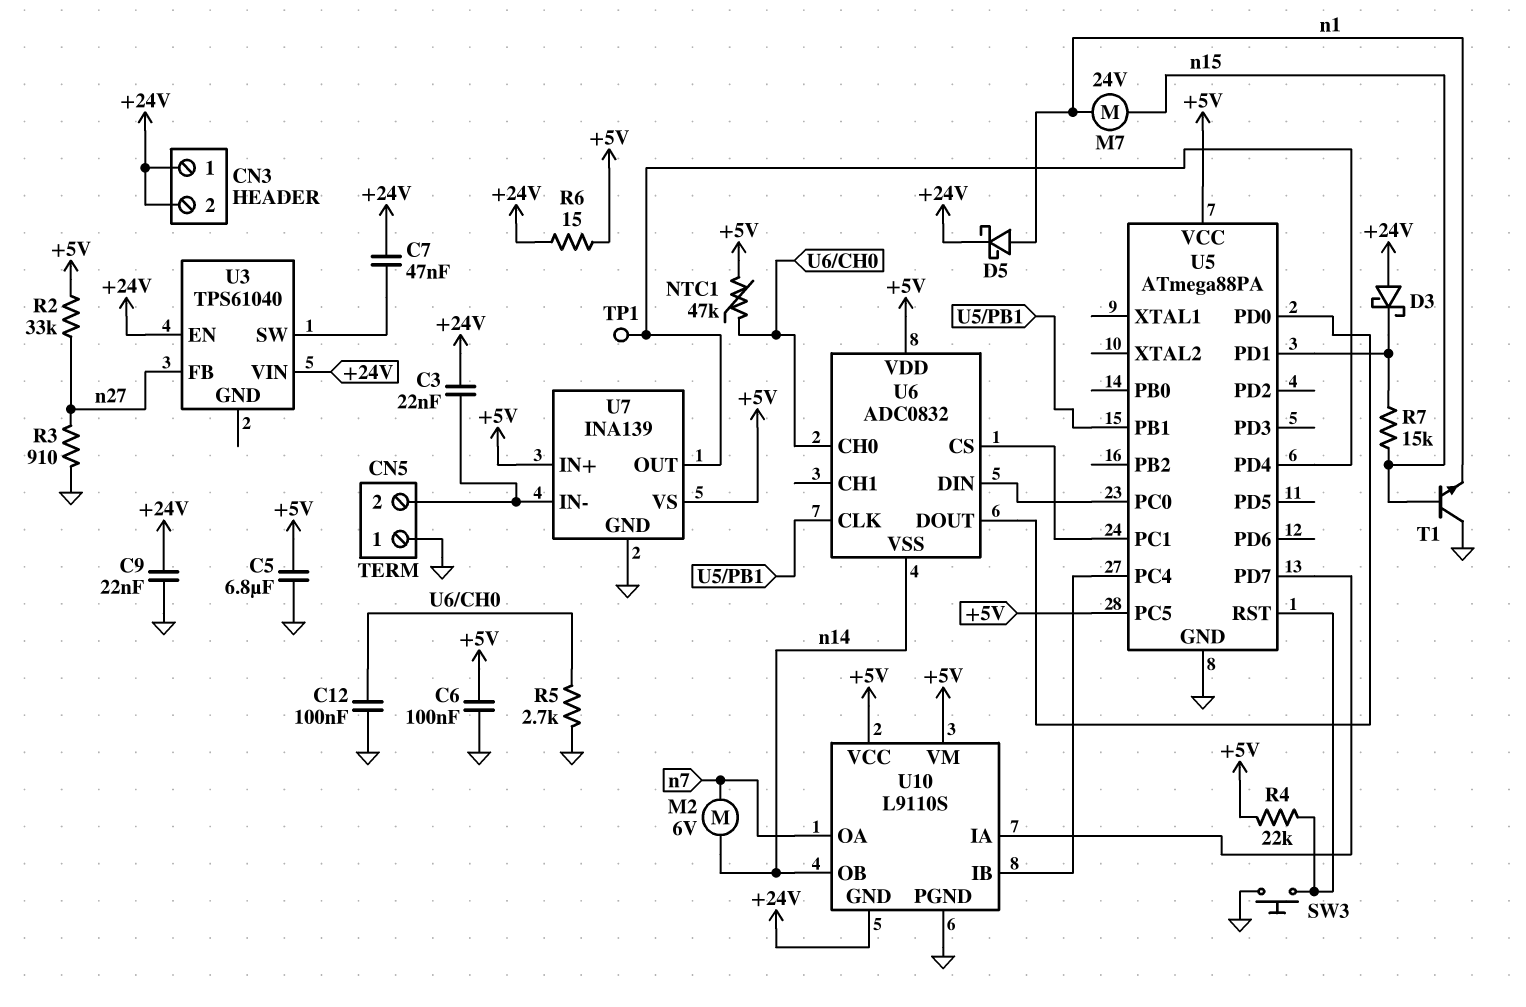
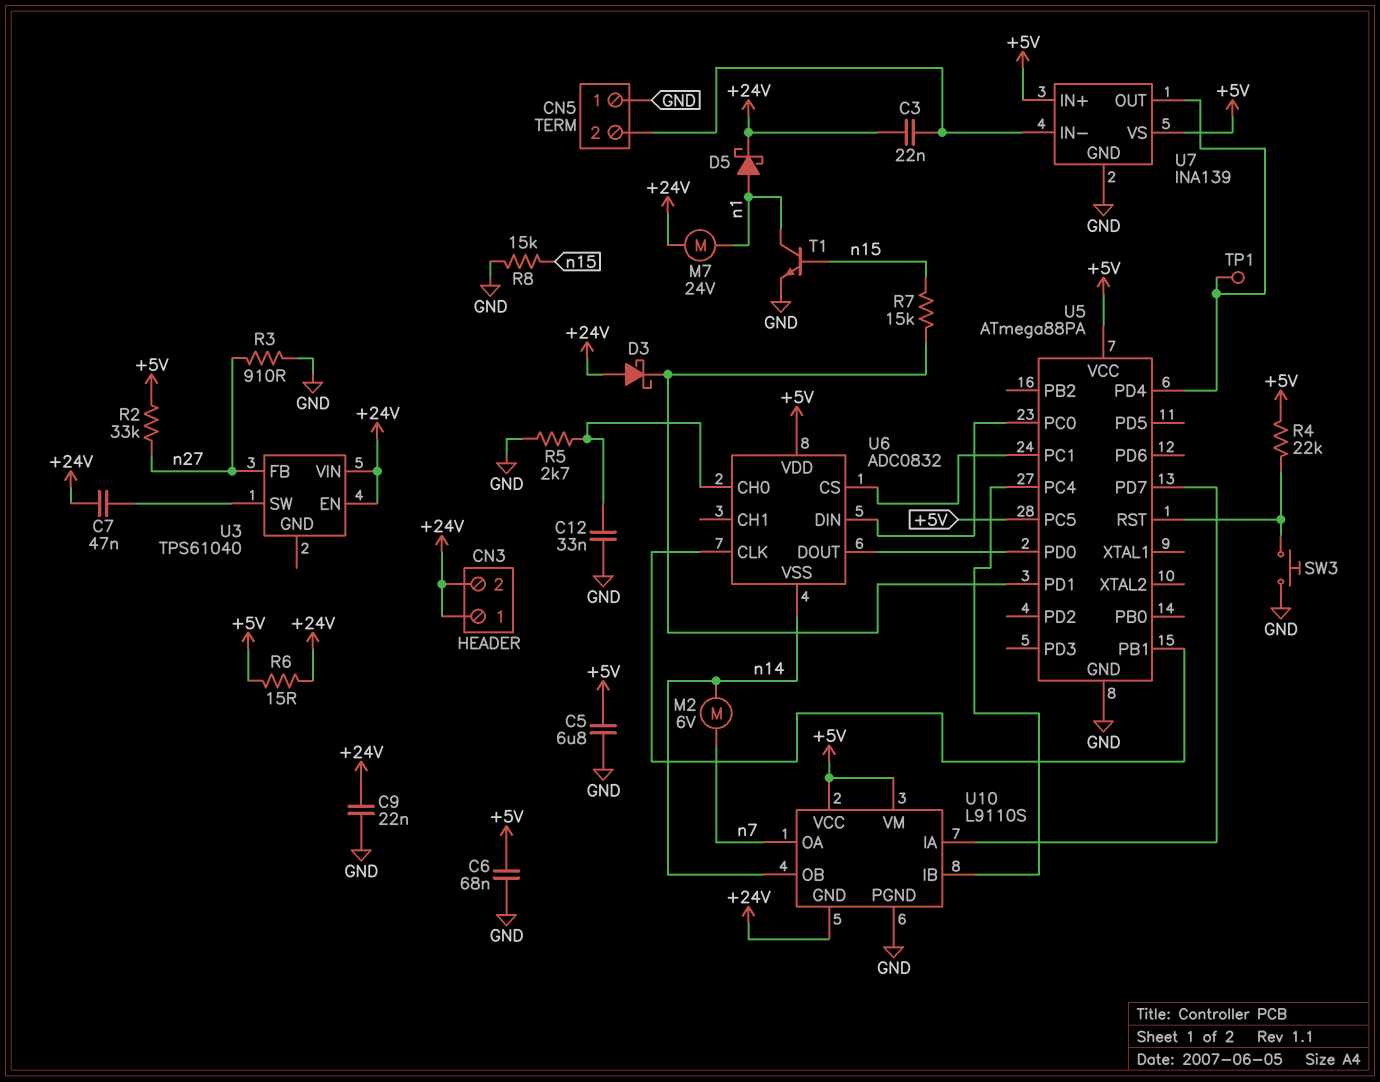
C6: 100nF (+5V, GND) -> 68nF (+5V, GND)
C12: 100nF (GND, U6/CH0) -> 33nF (GND, U6/CH0)
M7: motor 24V (n1, n15) -> motor 24V (+24V, n1)
NTC1: 47k (+5V, U6/CH0) -> none
R8: none -> 15k (GND, n15)
T1: NPN (B n15, C GND, E n1) -> NPN (B n15, C n1, E GND)

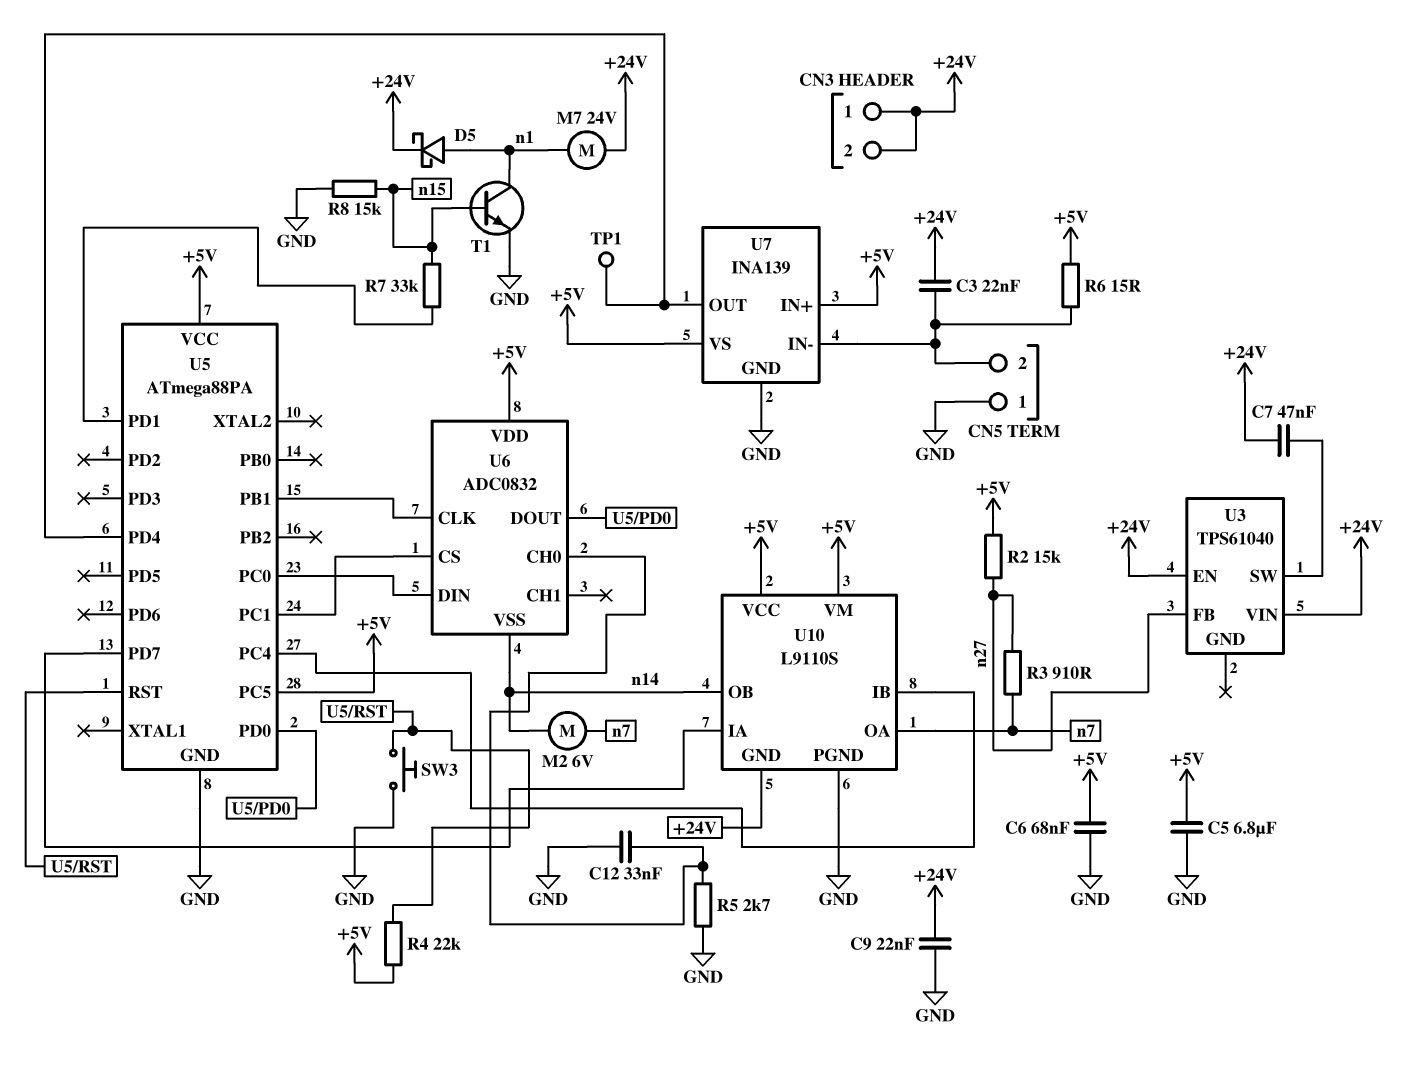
D3: schottky (A +24V, K U5/PD1) -> none
R2: 33k (+5V, n27) -> 15k (+5V, n27)
R3: 910 (GND, n27) -> 910 (n7, n27)
R6: 15 (+5V, +24V) -> 15 (+5V, CN5/2)
R7: 15k (U5/PD1, n15) -> 33k (U5/PD1, n15)

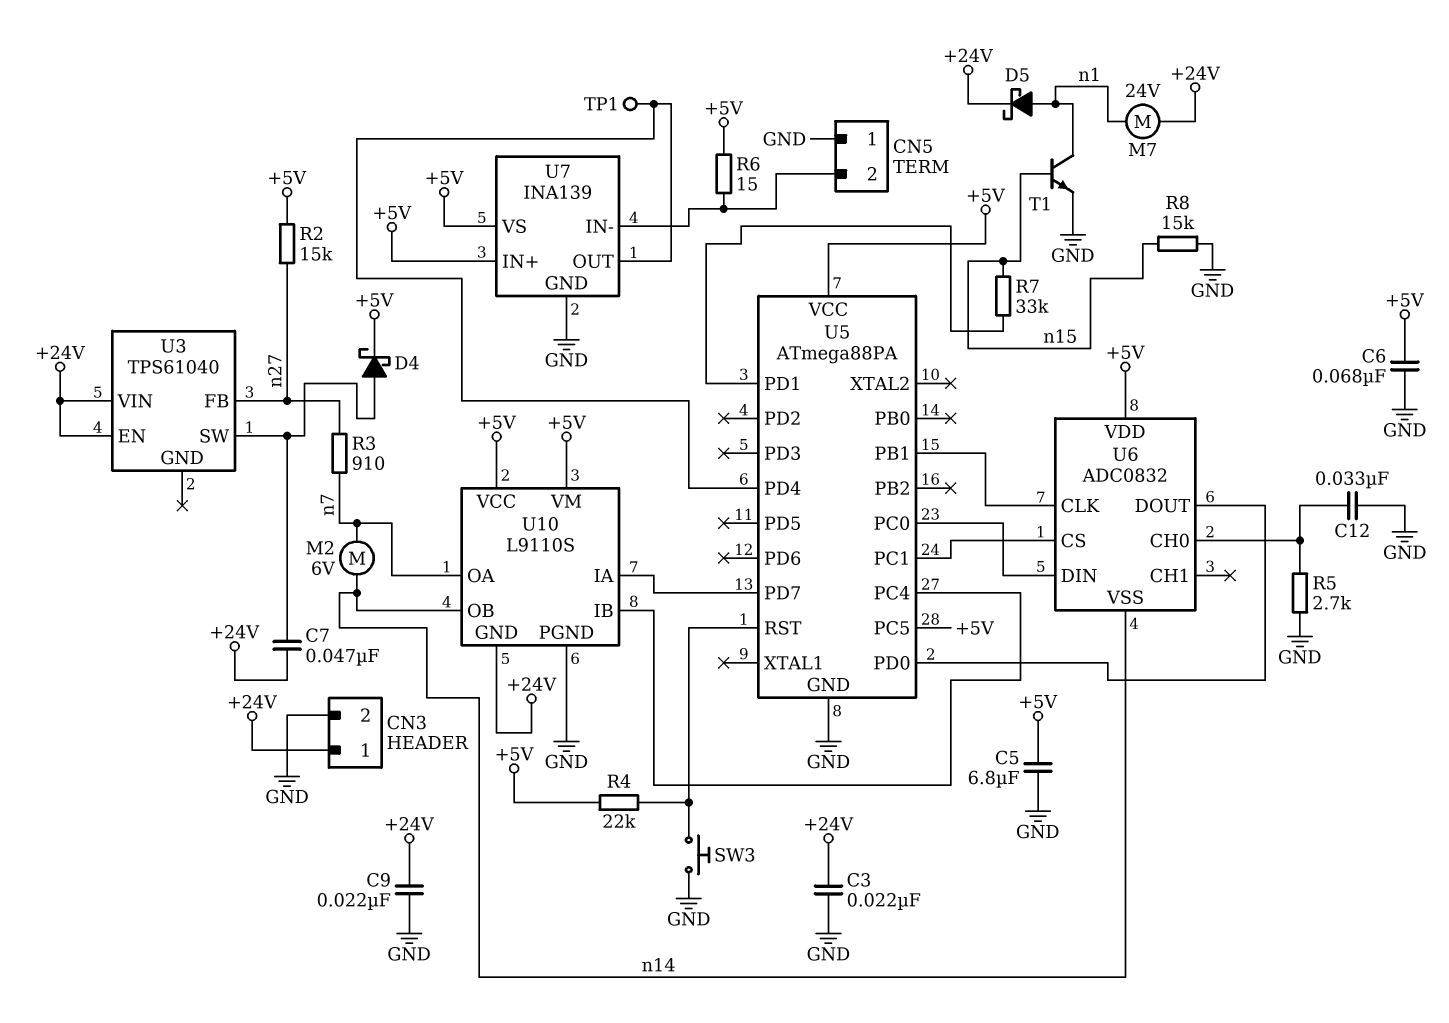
C3: 22nF (+24V, CN5/2) -> 22nF (+24V, GND)
CN3 pin 2: +24V -> GND
D4: none -> schottky (A U3/SW, K +5V)

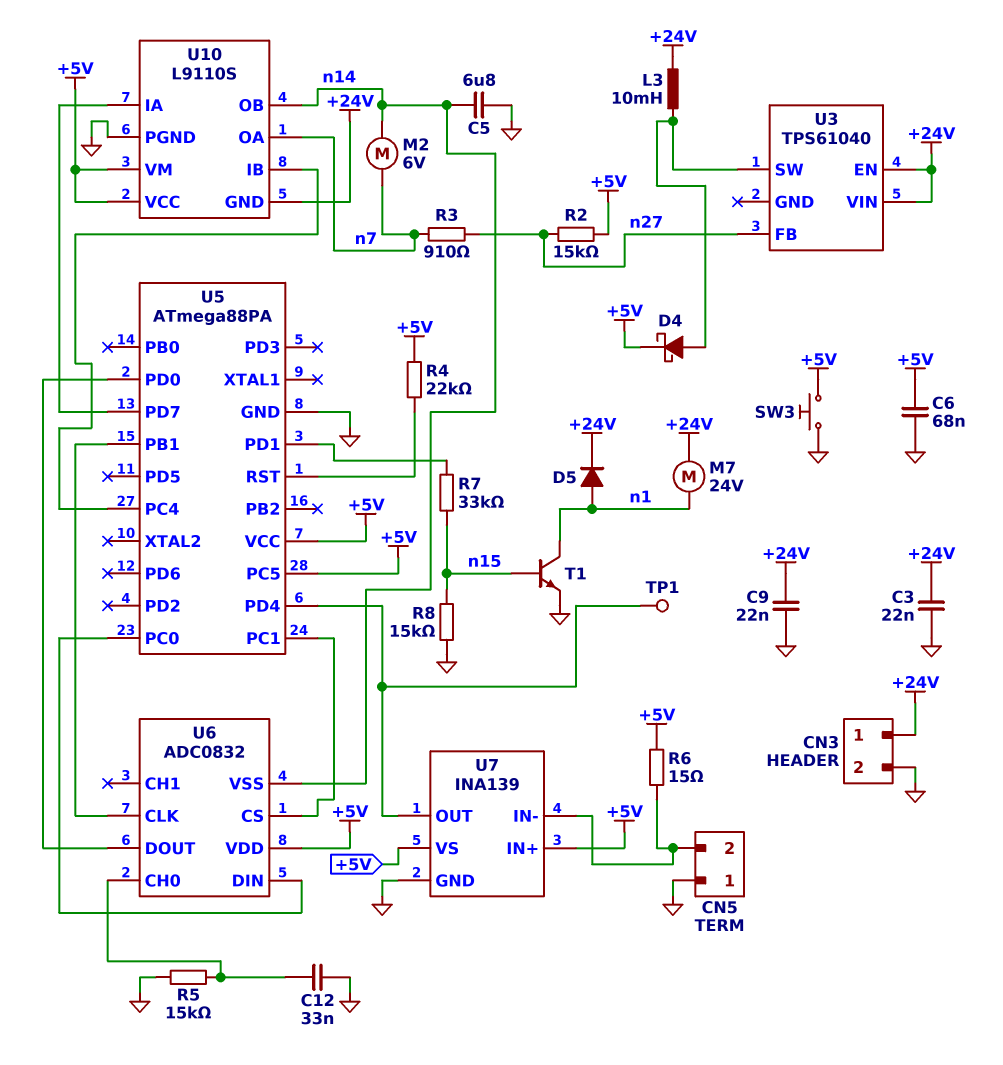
C5: 6.8uF (+5V, GND) -> 6.8uF (GND, n14)
C7: 47nF (+24V, U3/SW) -> none
D5: schottky (A n1, K +24V) -> diode (A n1, K +24V)
L3: none -> 10mH (+24V, U3/SW)
R5: 2.7k (GND, U6/CH0) -> 15k (GND, U6/CH0)
SW3: button (GND, U5/RST) -> button (+5V, GND)

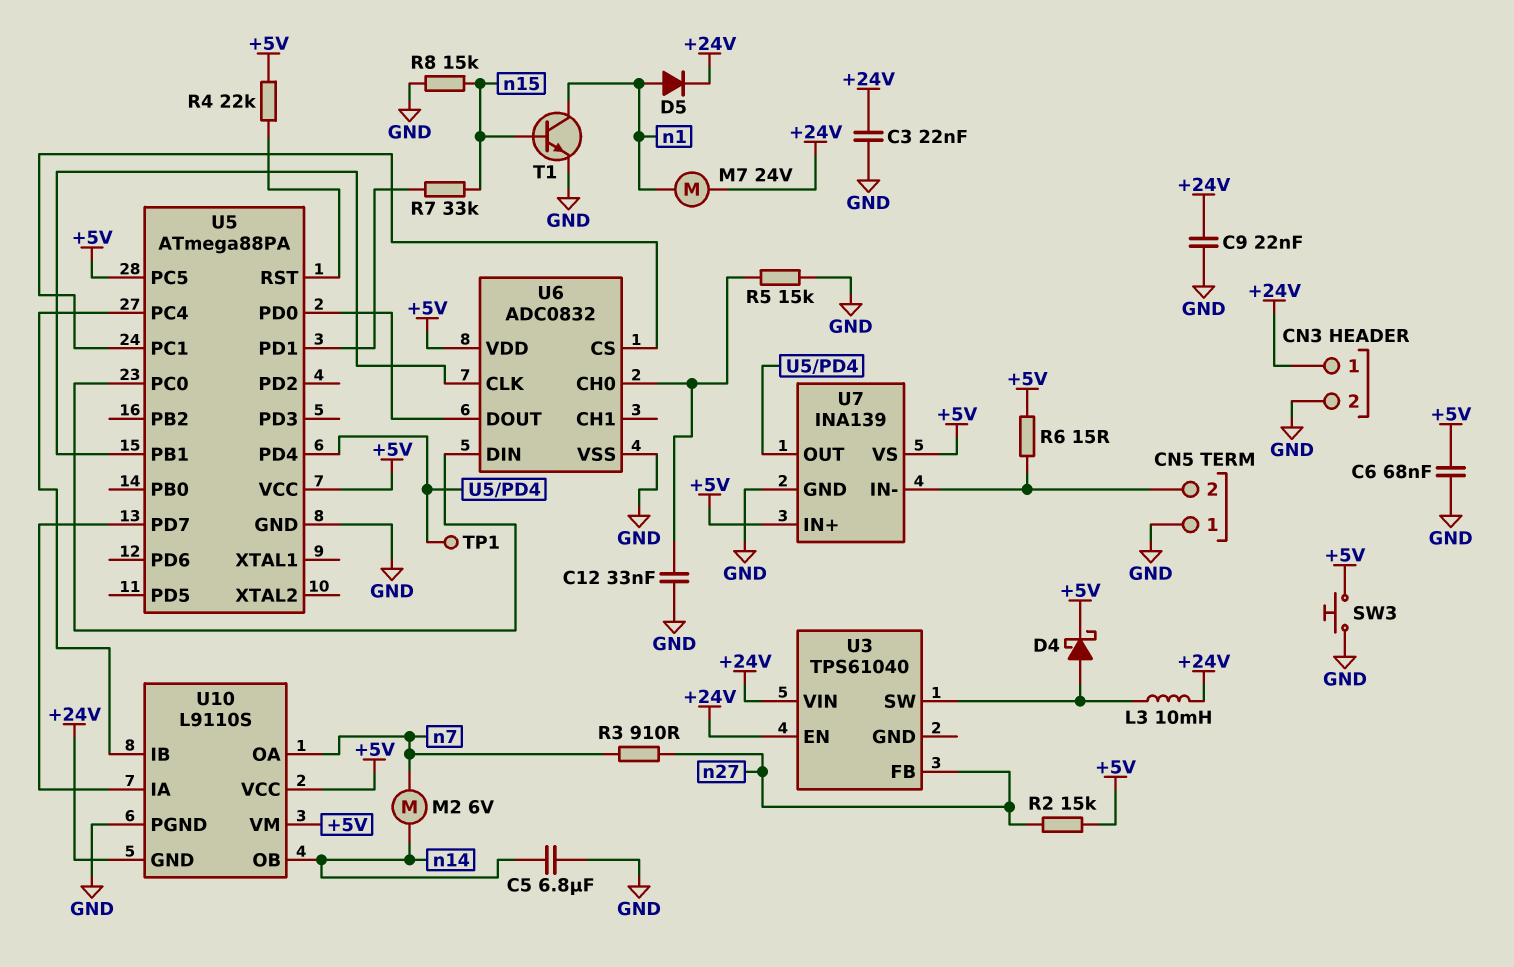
U6 pin VSS: n14 -> GND

